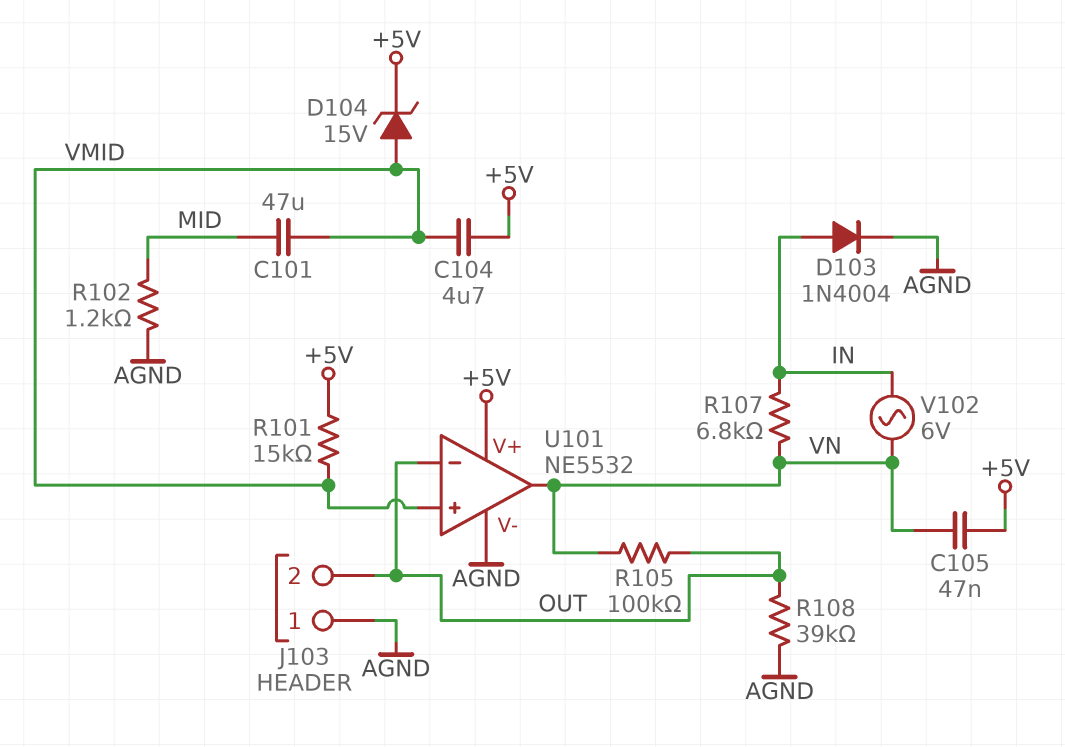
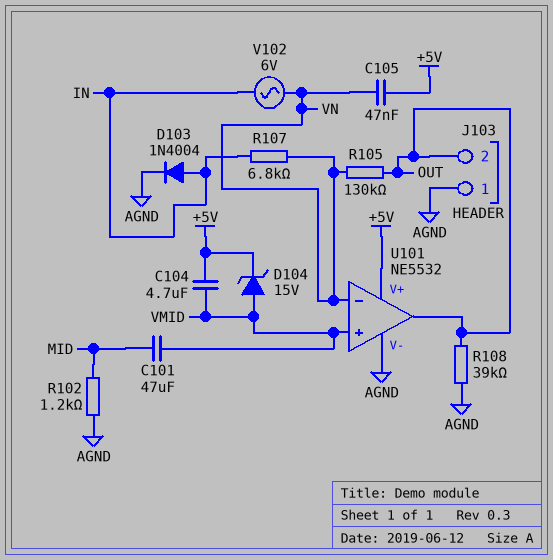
R101: 15k (+5V, VMID) -> none
R105: 100k (OUT, VN) -> 130k (OUT, VN)
U101 pin in-: OUT -> VN
U101 pin out: VN -> OUT

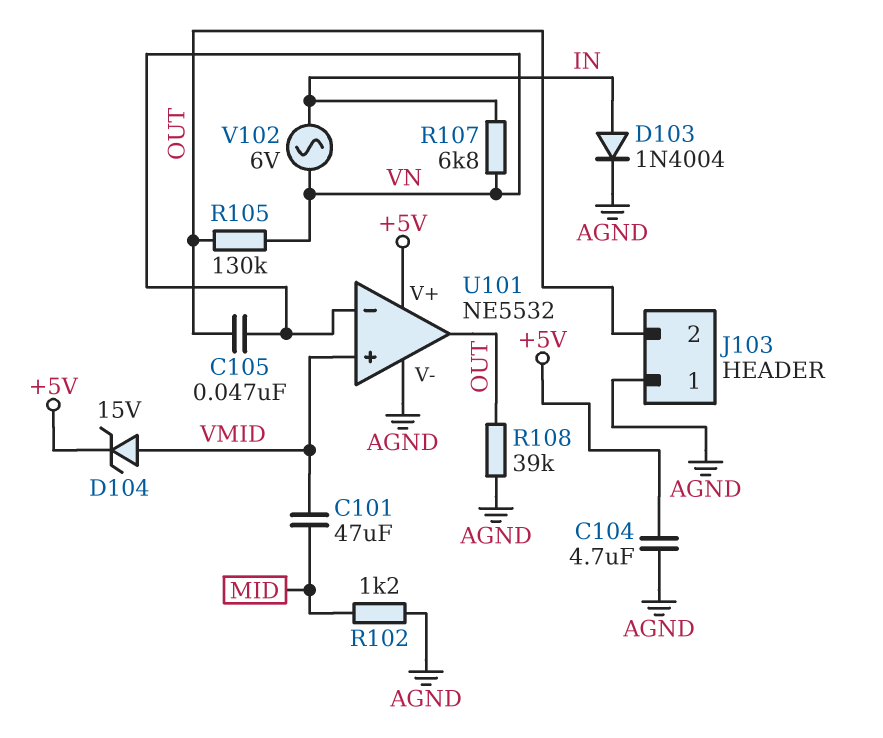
C104: 4.7uF (+5V, VMID) -> 4.7uF (+5V, AGND)
C105: 47nF (+5V, VN) -> 47nF (OUT, VN)

